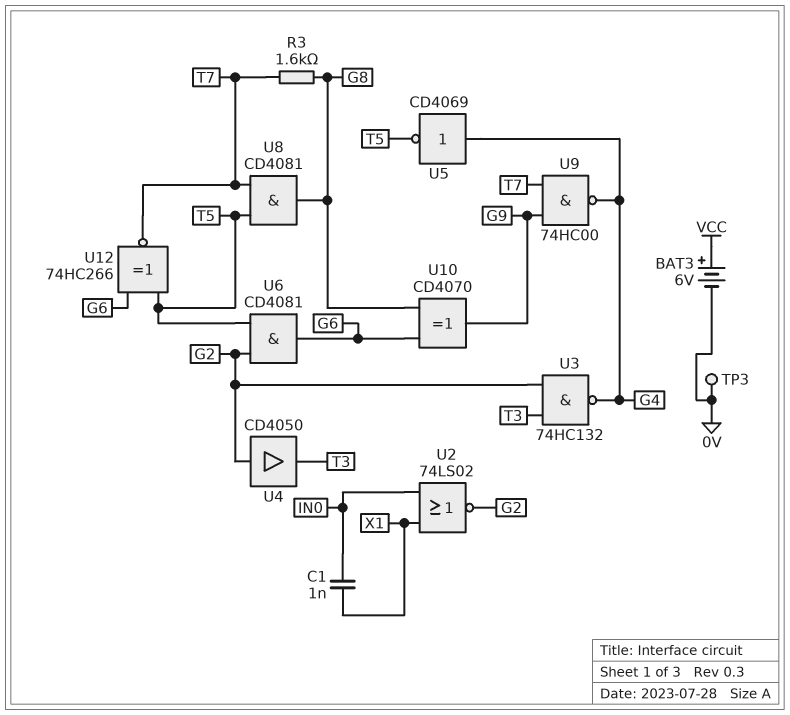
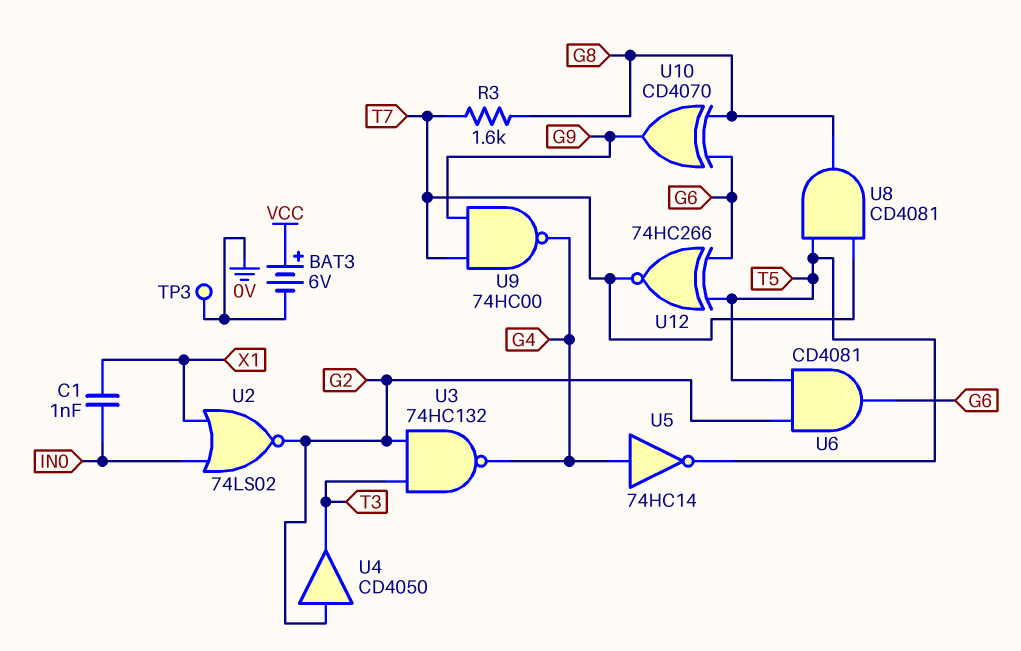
U5: NOT CD4069 (in G4, out T5) -> NOT 74HC14 (in G4, out T5)

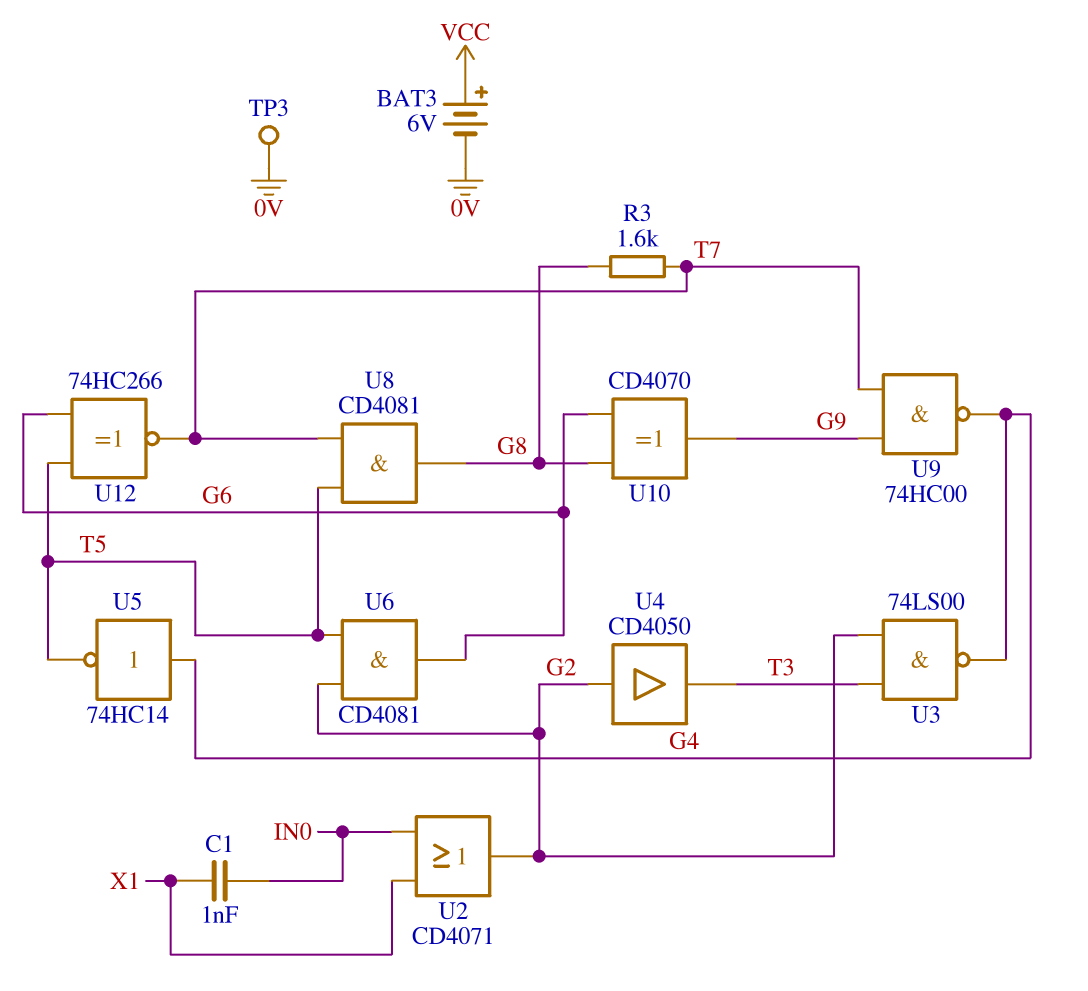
U2: NOR 74LS02 (in IN0, in X1, out G2) -> OR CD4071 (in IN0, in X1, out G2)
U3: NAND 74HC132 (in G2, in T3, out G4) -> NAND 74LS00 (in G2, in T3, out G4)

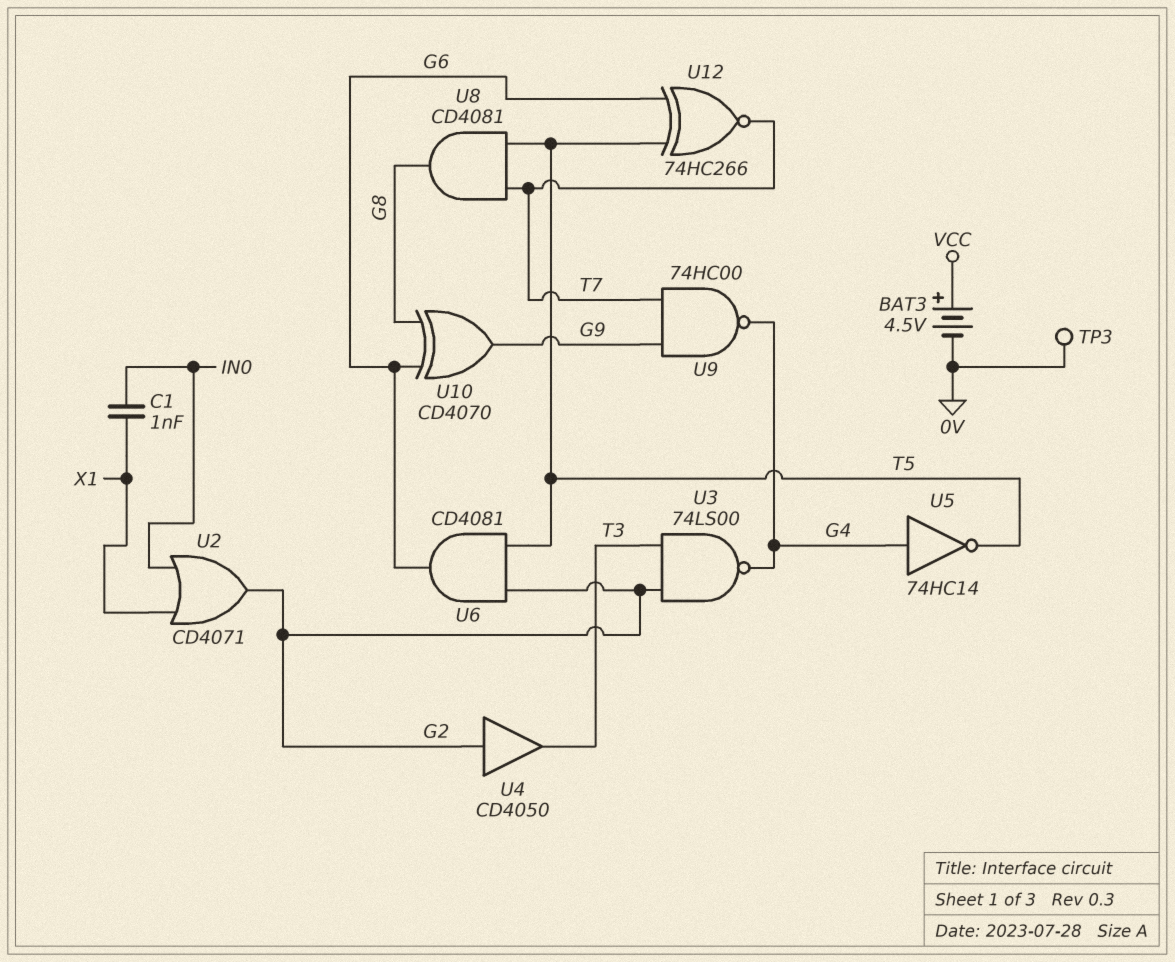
BAT3: 6V (plus VCC, minus 0V) -> 4.5V (plus VCC, minus 0V)
R3: 1.6k (G8, T7) -> none

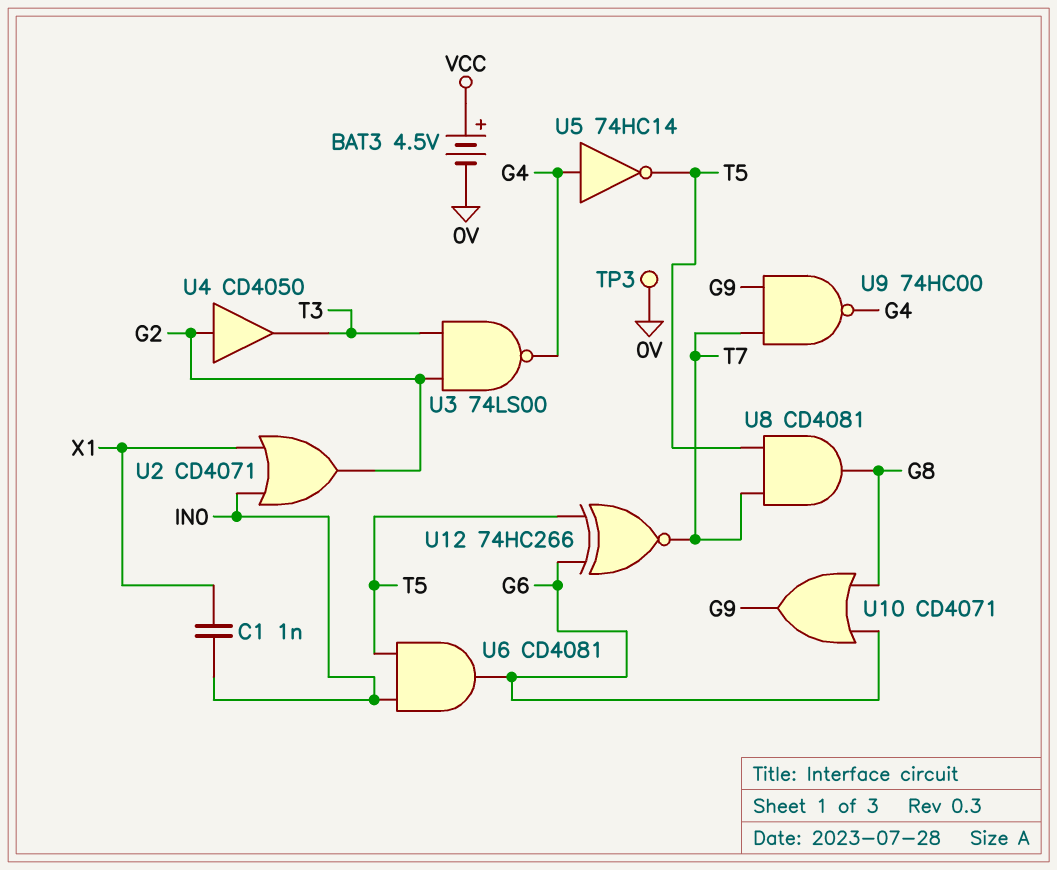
U6: AND CD4081 (in G2, in T5, out G6) -> AND CD4081 (in IN0, in T5, out G6)
U10: XOR CD4070 (in G6, in G8, out G9) -> OR CD4071 (in G6, in G8, out G9)

